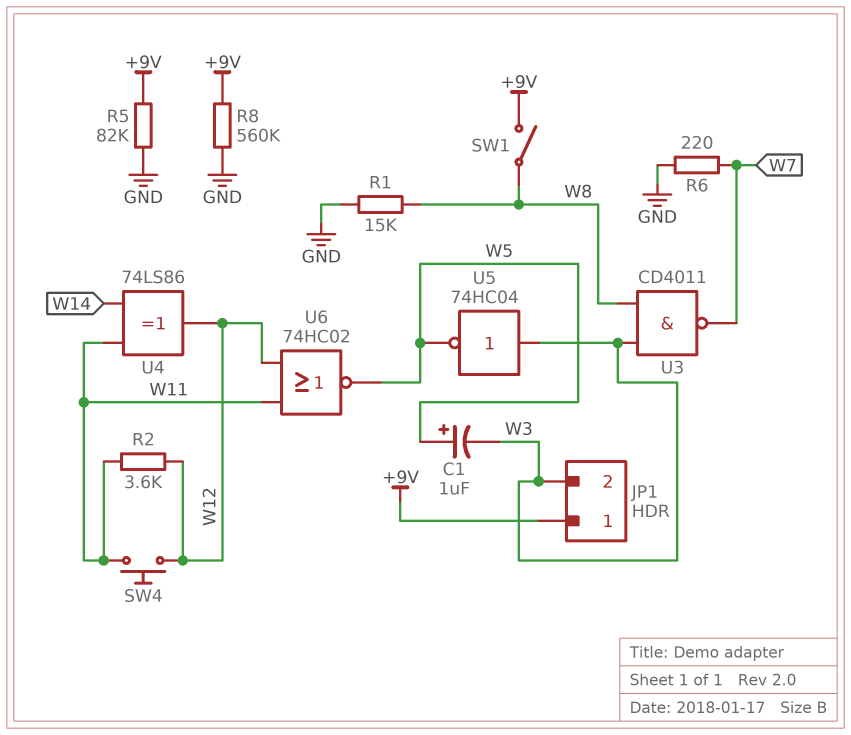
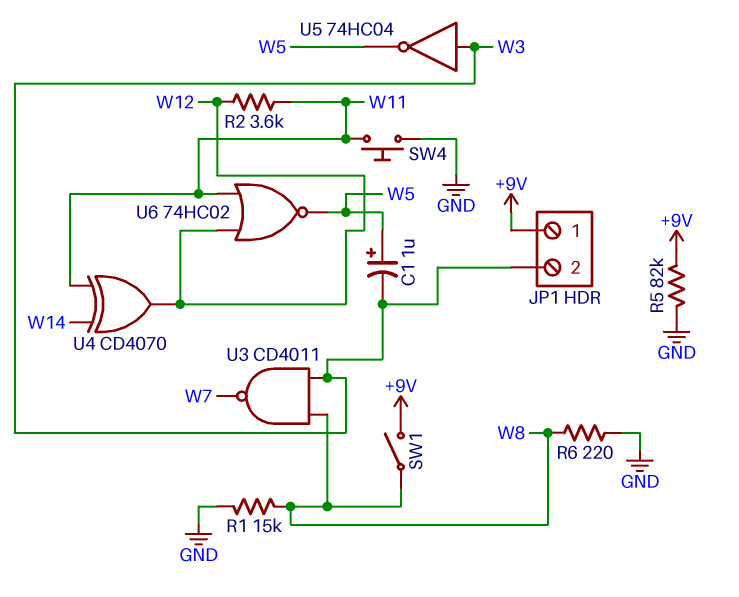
R6: 220 (GND, W7) -> 220 (GND, W8)
R8: 560k (+9V, GND) -> none
SW4: button (W11, W12) -> button (GND, W11)
U4: XOR 74LS86 (in W11, in W14, out W12) -> XOR CD4070 (in W11, in W14, out W12)

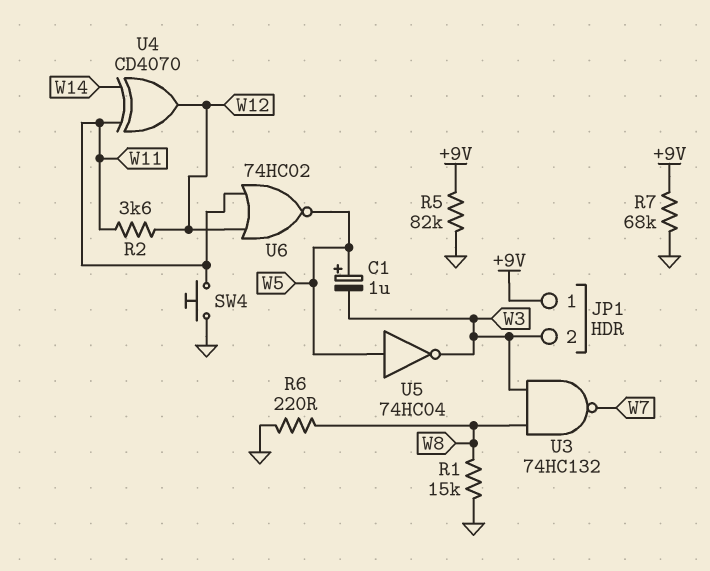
R7: none -> 68k (+9V, GND)
SW1: switch (+9V, W8) -> none
U3: NAND CD4011 (in W3, in W8, out W7) -> NAND 74HC132 (in W3, in W8, out W7)
U5: NOT 74HC04 (in W3, out W5) -> NOT 74HC04 (in W5, out W3)

